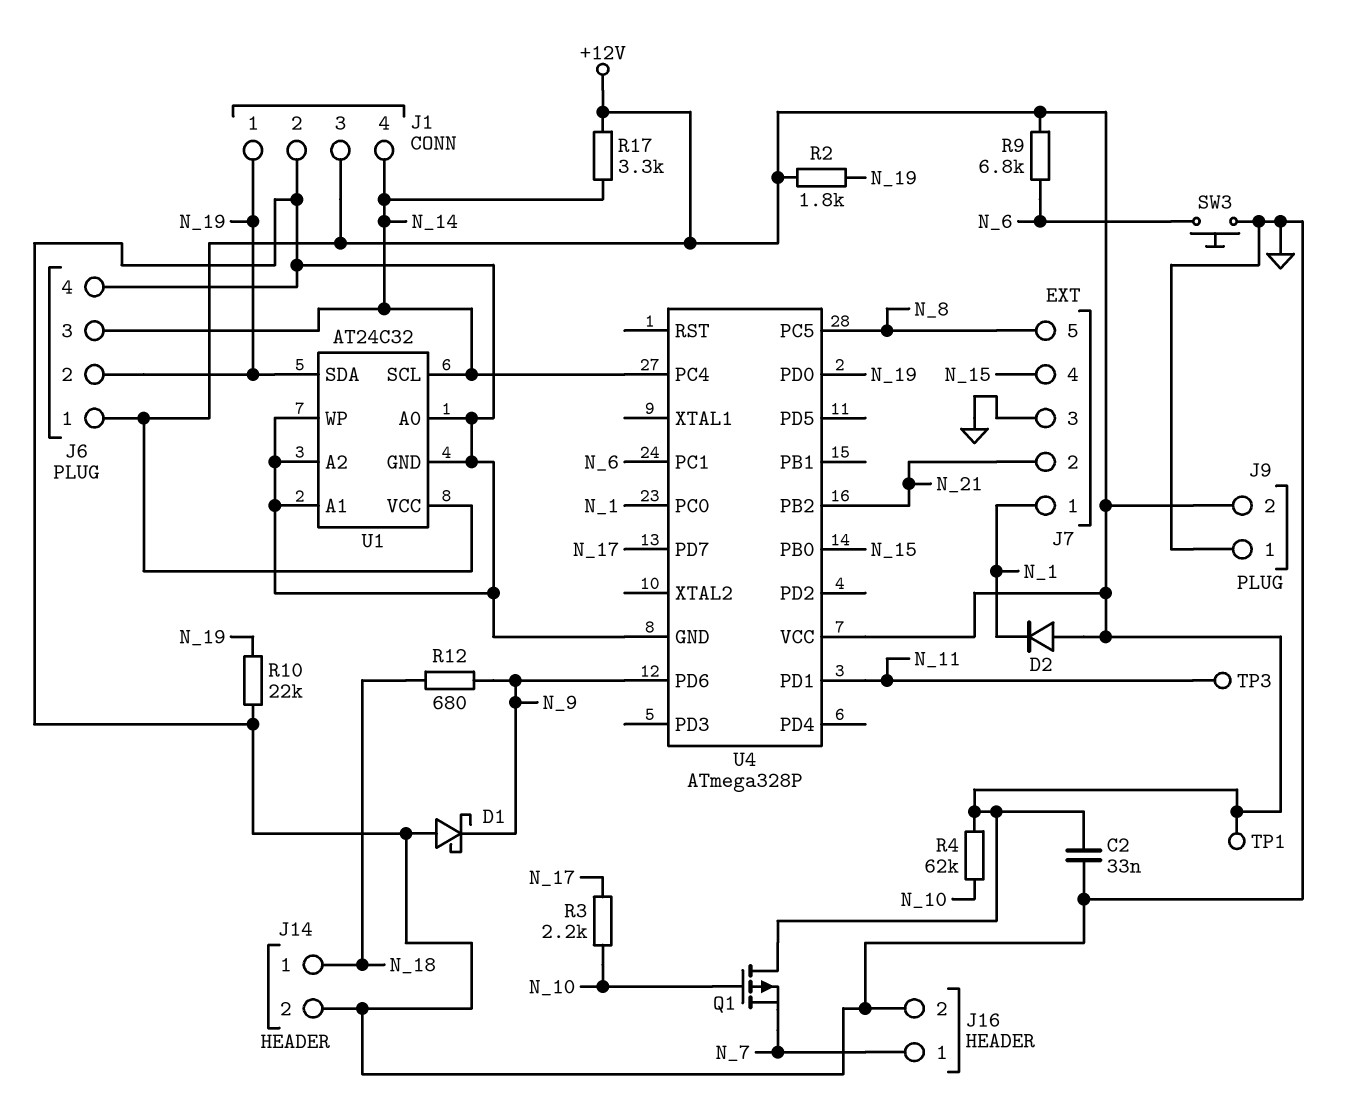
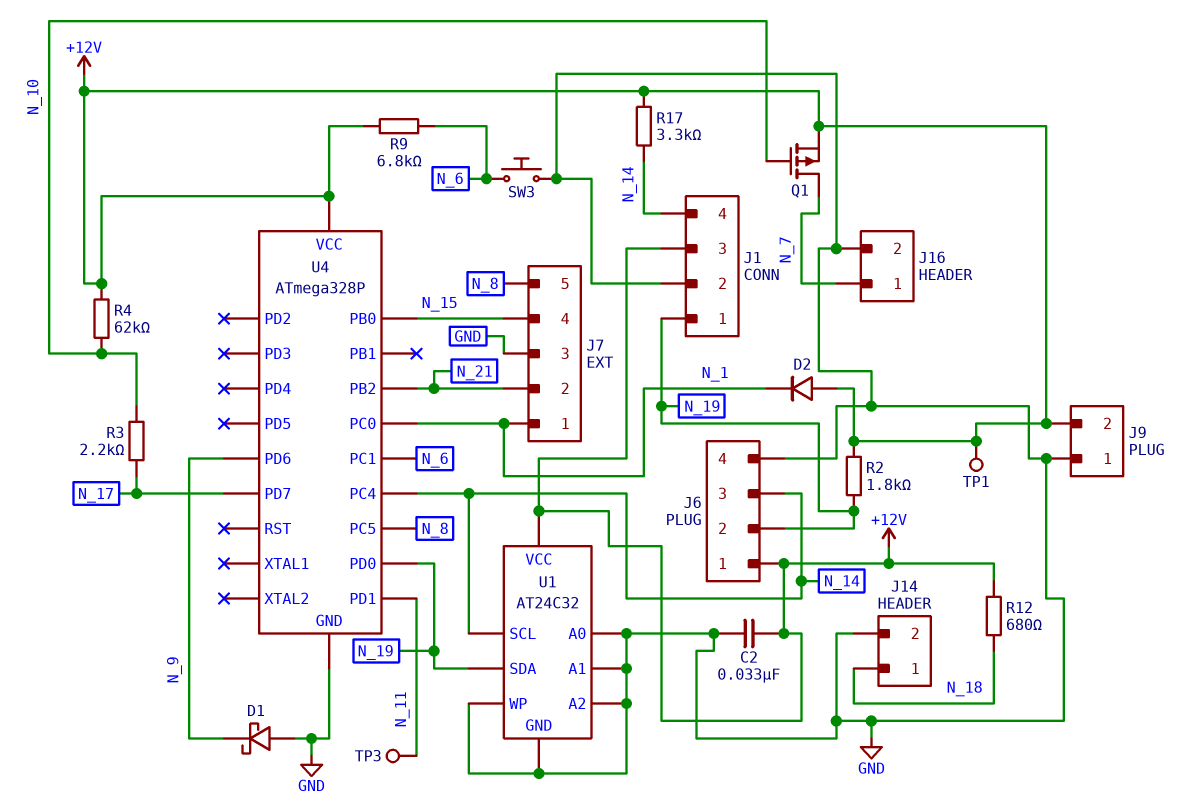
Q1: PMOS (G N_10, D +12V, S N_7) -> PMOS (G N_10, D N_7, S +12V)
R10: 22k (GND, N_19) -> none
R12: 680 (N_9, N_18) -> 680 (+12V, N_18)

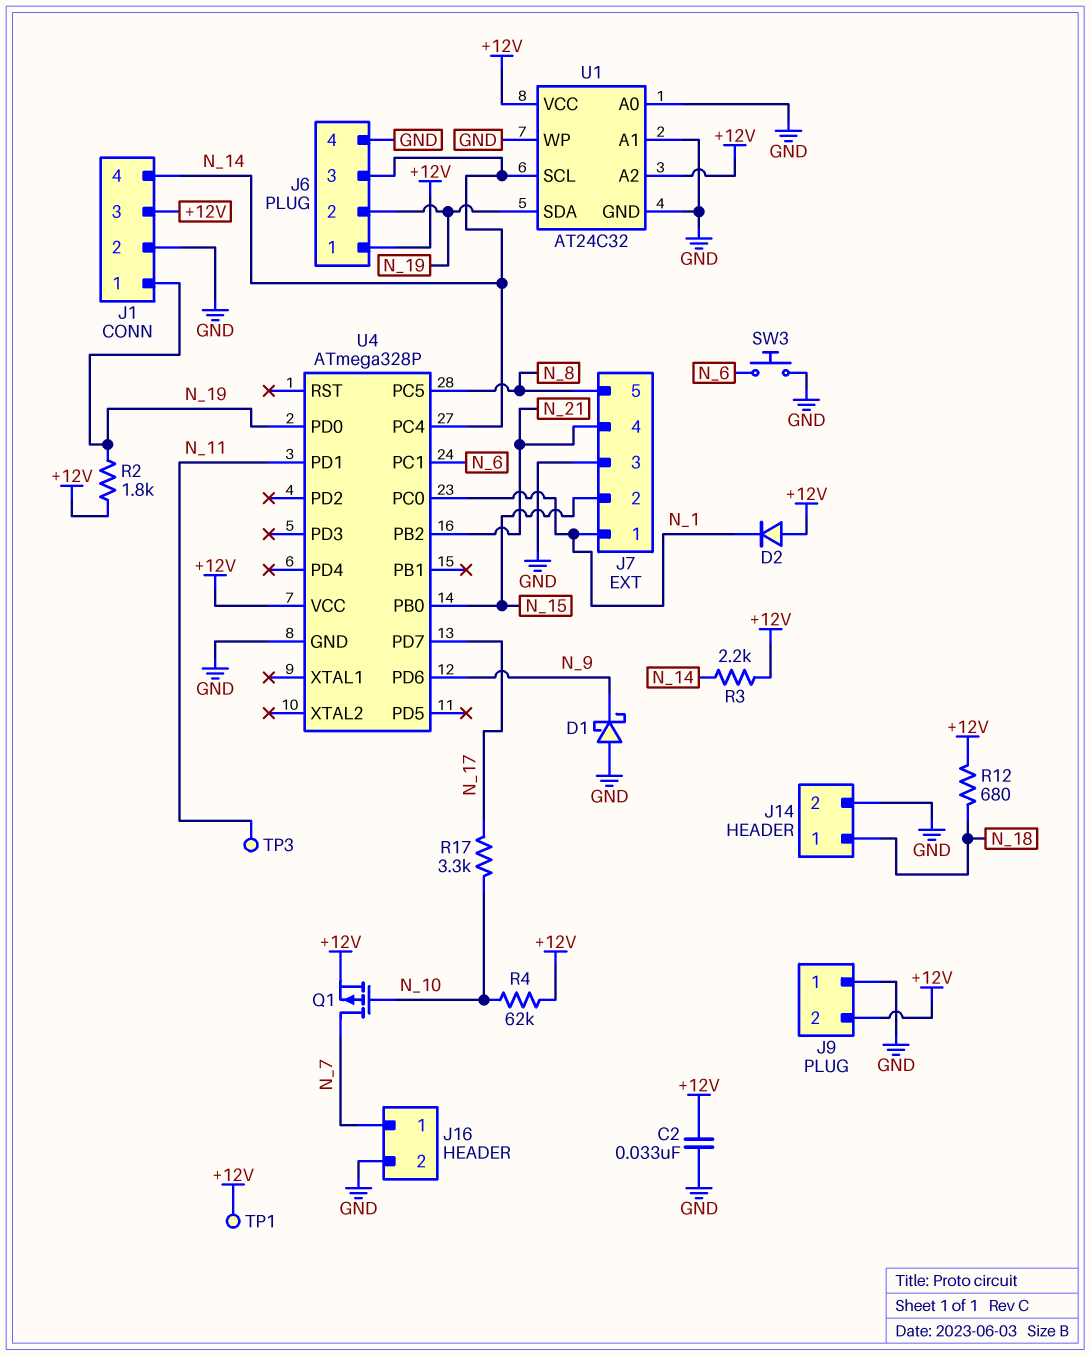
J7 pin 2: N_21 -> N_15
J7 pin 4: N_15 -> N_21
R3: 2.2k (N_10, N_17) -> 2.2k (+12V, N_14)
R9: 6.8k (+12V, N_6) -> none
R17: 3.3k (+12V, N_14) -> 3.3k (N_10, N_17)
U1 pin A2: GND -> +12V

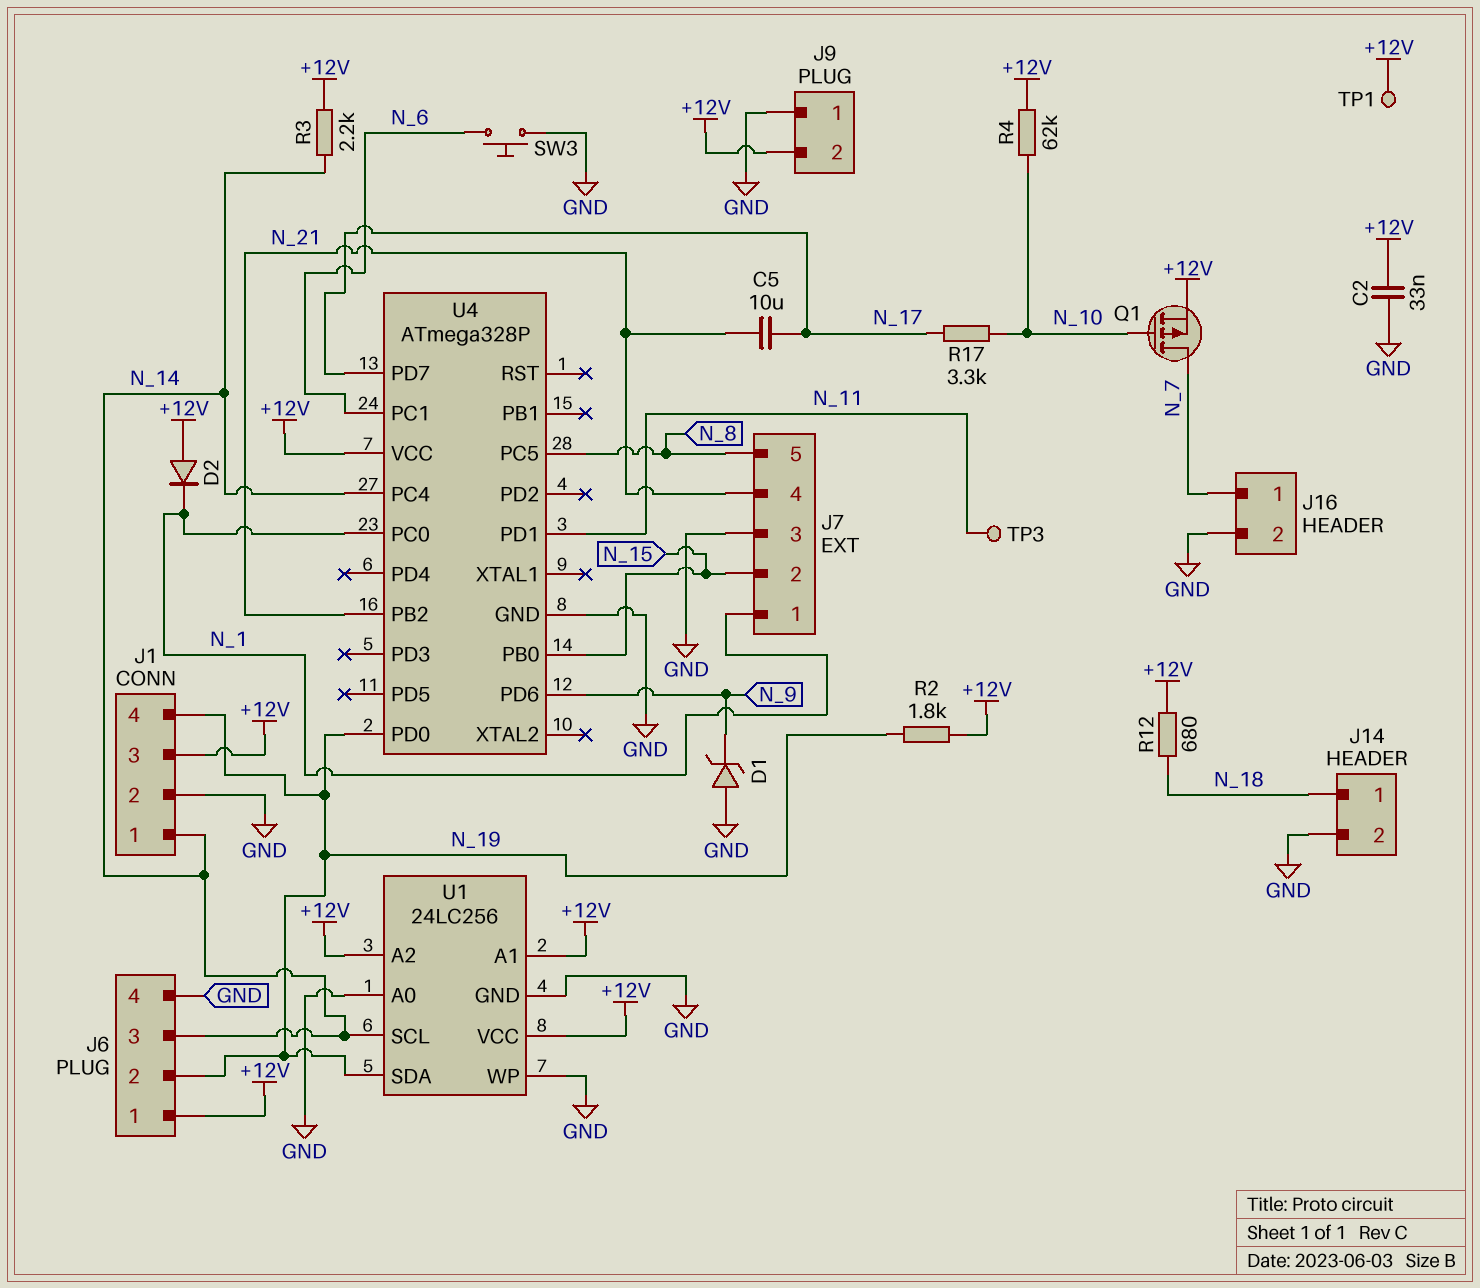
C5: none -> 10uF (N_17, N_21)
D1: schottky (A GND, K N_9) -> zener (A GND, K N_9)
J1 pin 1: N_19 -> N_14
J1 pin 4: N_14 -> N_19
U1: AT24C32 -> 24LC256
U1 pin A1: GND -> +12V

